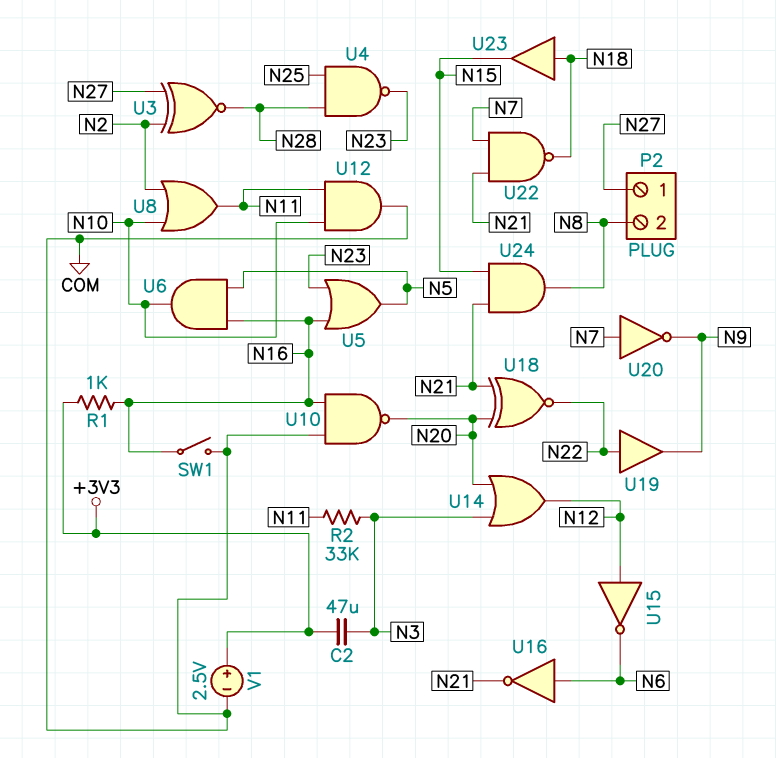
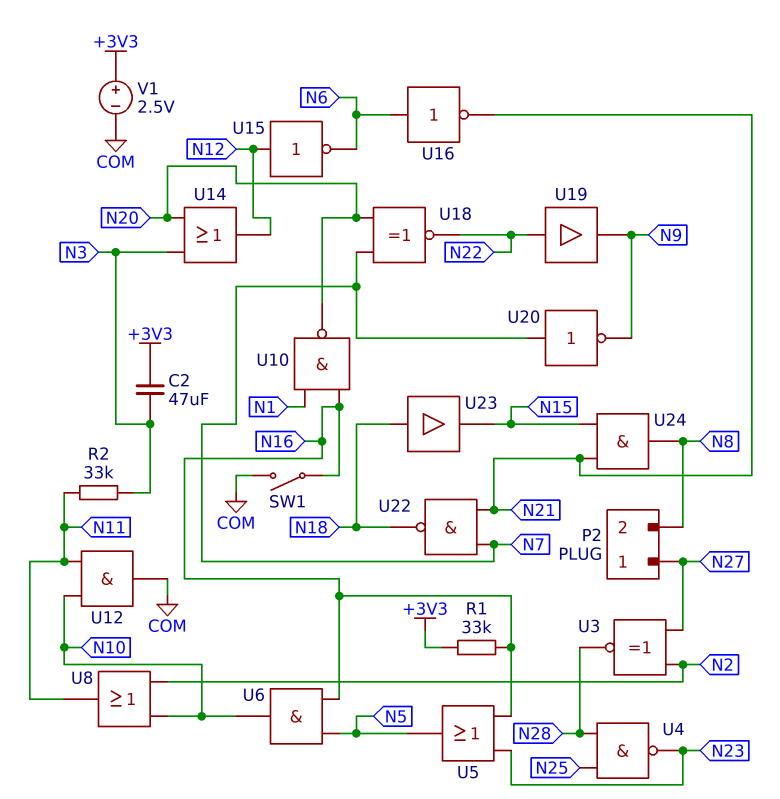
R1: 1k (+3V3, N16) -> 33k (+3V3, N16)
U10: NAND (in COM, in N16, out N20) -> NAND (in N1, in N16, out N20)
U18: XNOR (in N20, in N21, out N22) -> XNOR (in N7, in N20, out N22)

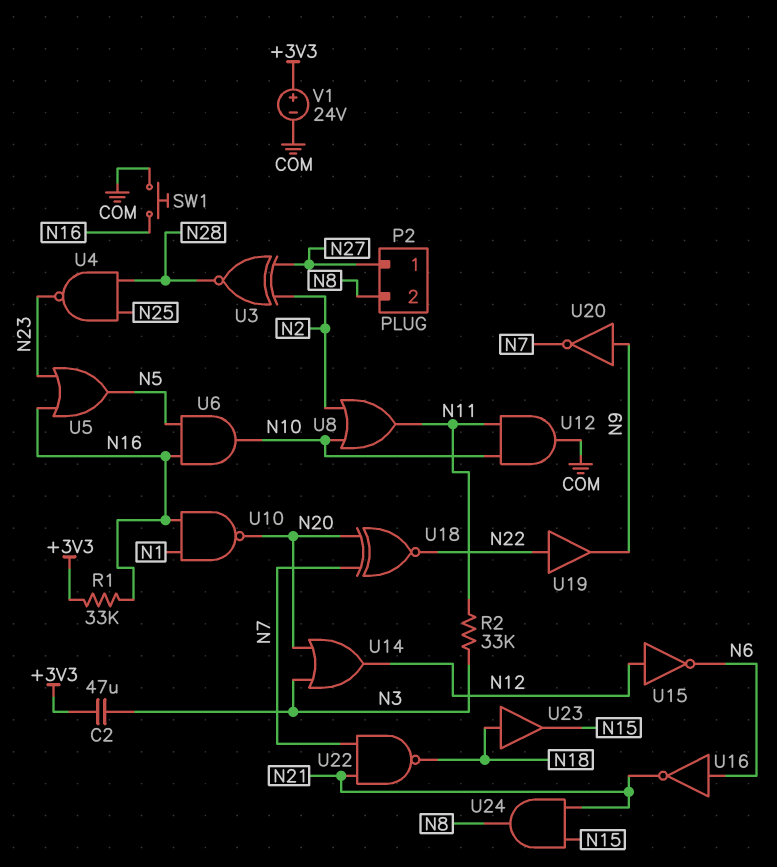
SW1: switch (COM, N16) -> button (COM, N16)
U20: NOT (in N7, out N9) -> NOT (in N9, out N7)
V1: 2.5V (plus +3V3, minus COM) -> 24V (plus +3V3, minus COM)

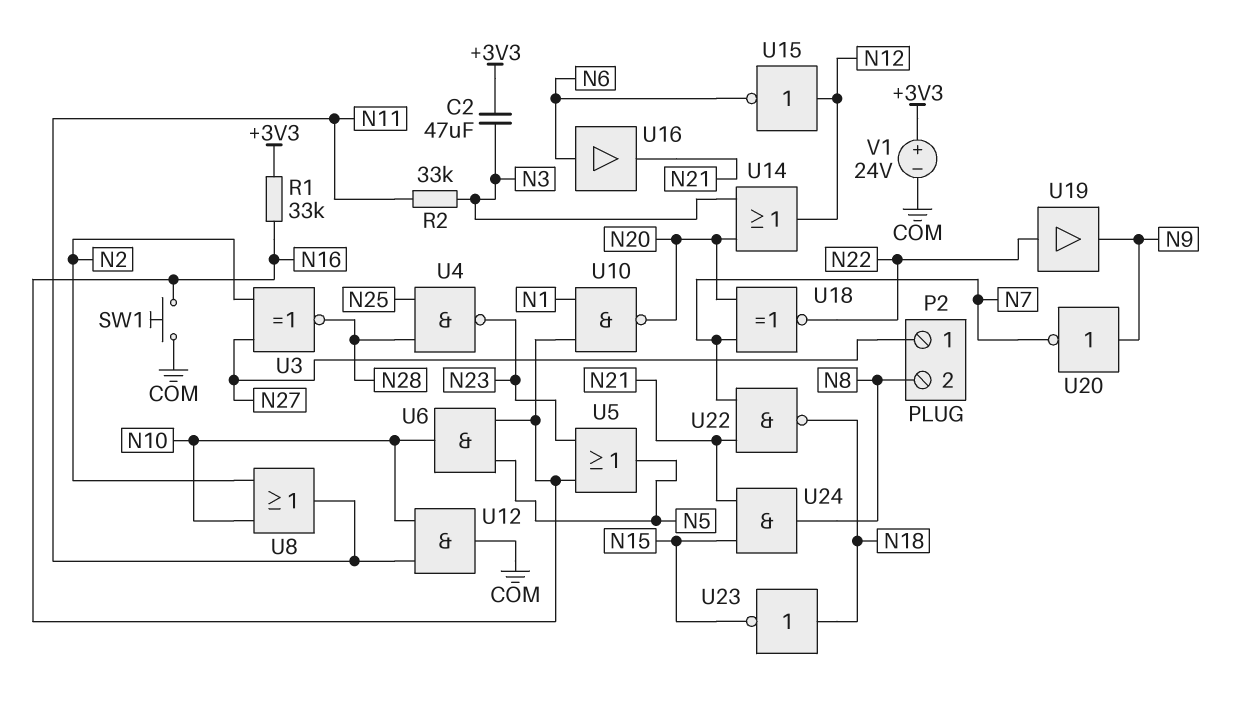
U16: NOT (in N6, out N21) -> buffer (in N6, out N21)
U23: buffer (in N18, out N15) -> NOT (in N18, out N15)

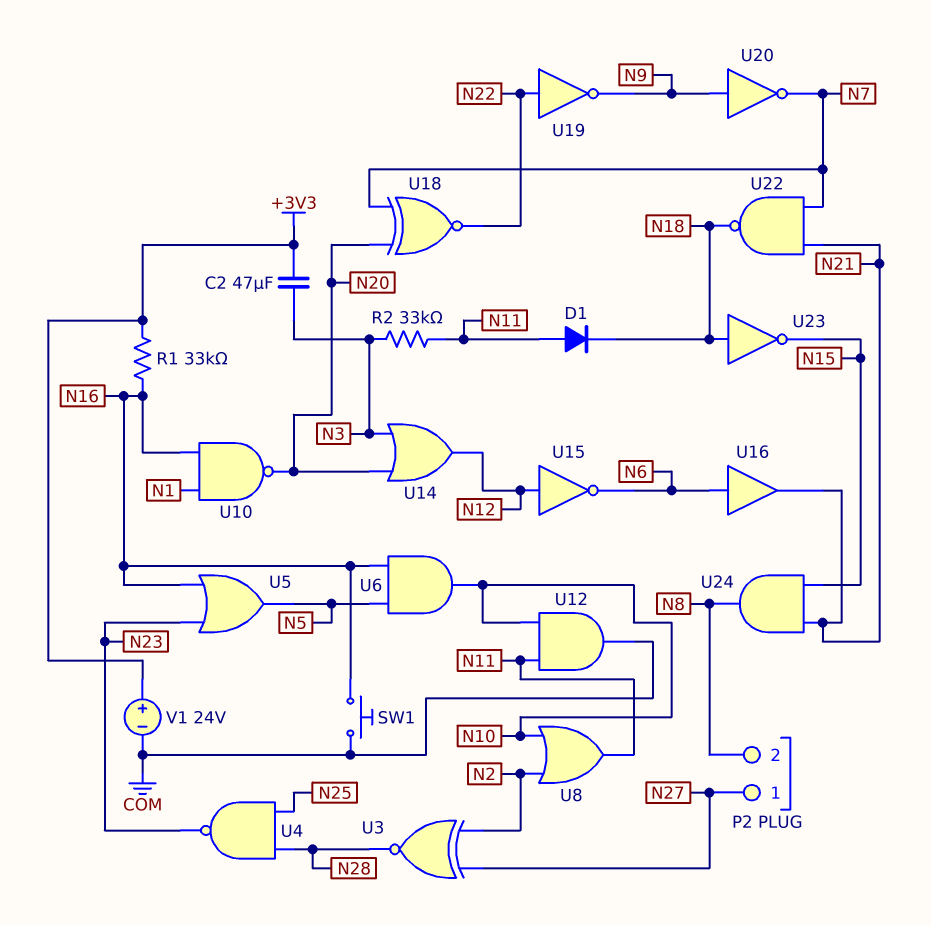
D1: none -> diode (A N11, K N18)
U19: buffer (in N22, out N9) -> NOT (in N22, out N9)

